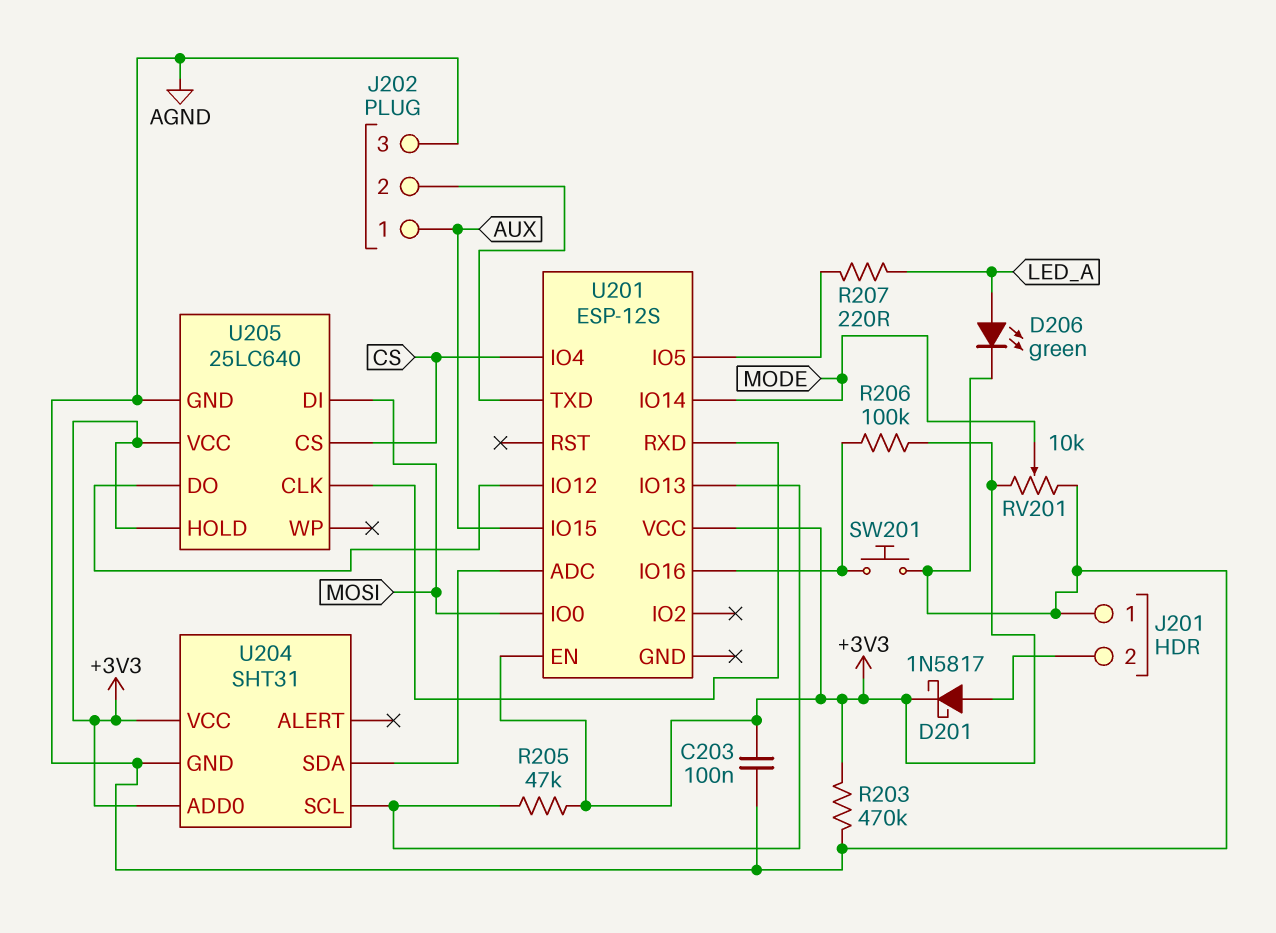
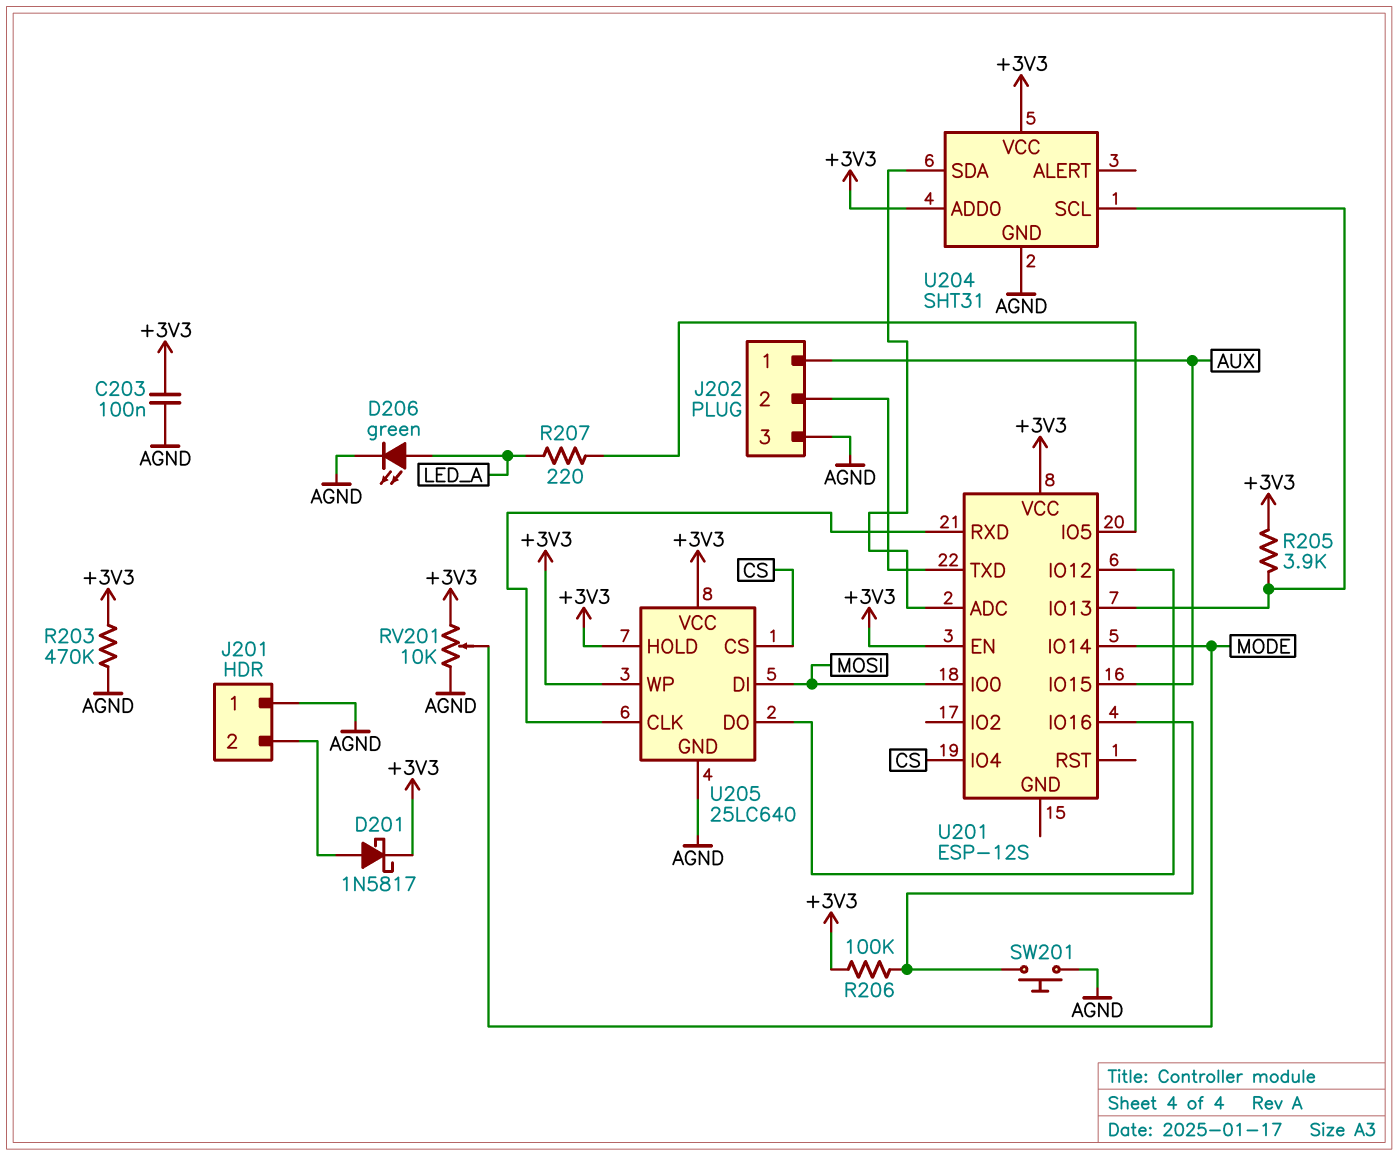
R205: 47k (+3V3, U201/IO13) -> 3.9k (+3V3, U201/IO13)
U205 pin WP: none -> +3V3

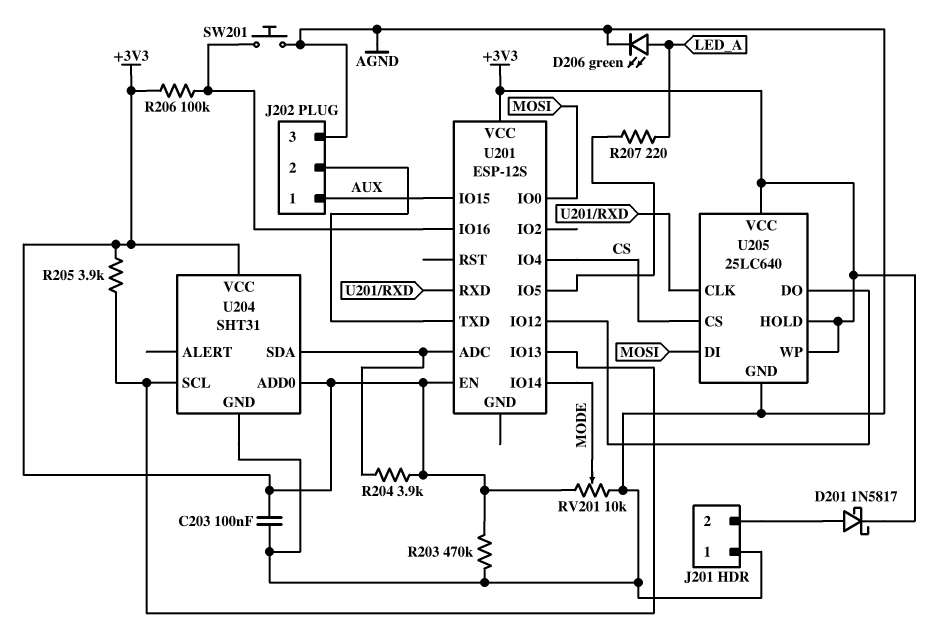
R204: none -> 3.9k (+3V3, U201/ADC)

